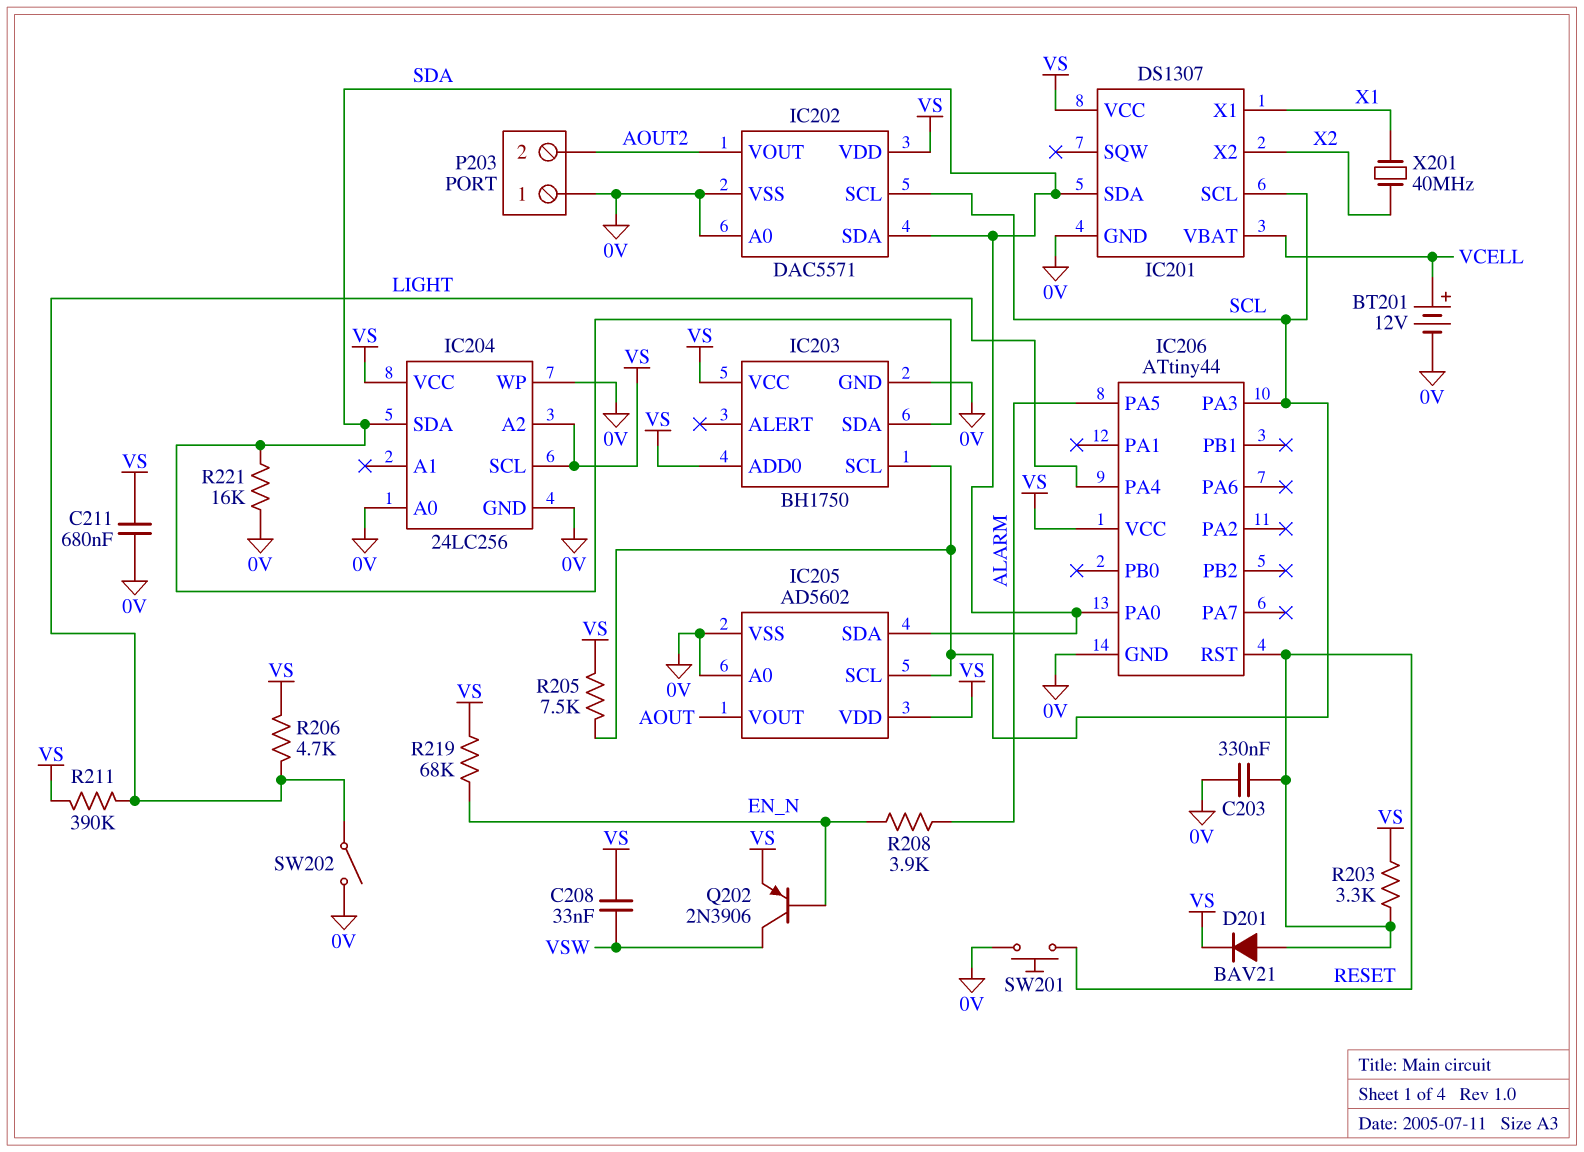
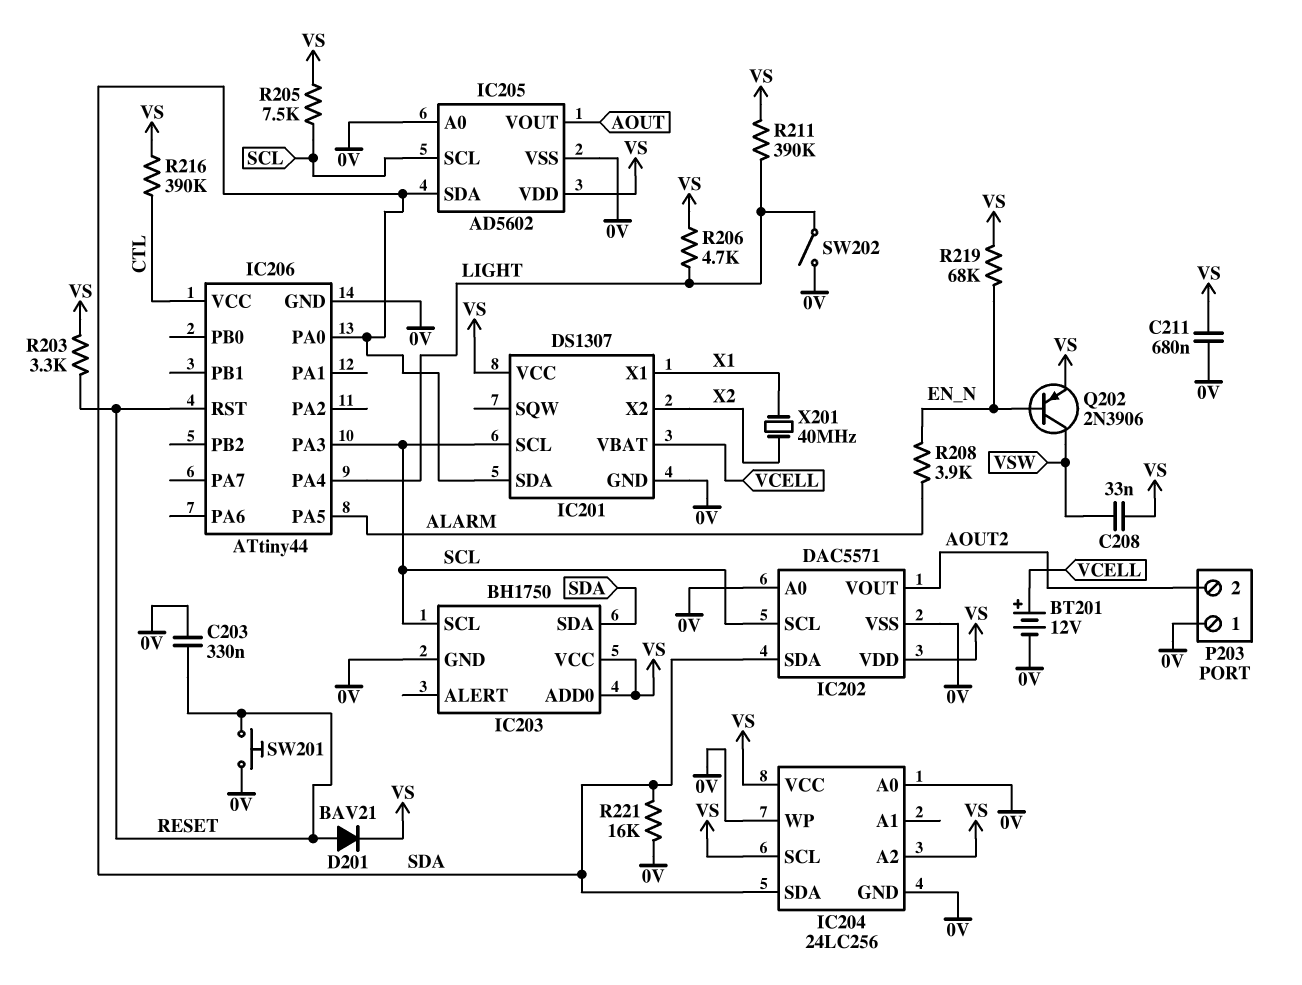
IC206 pin VCC: VS -> CTL
R216: none -> 390k (CTL, VS)

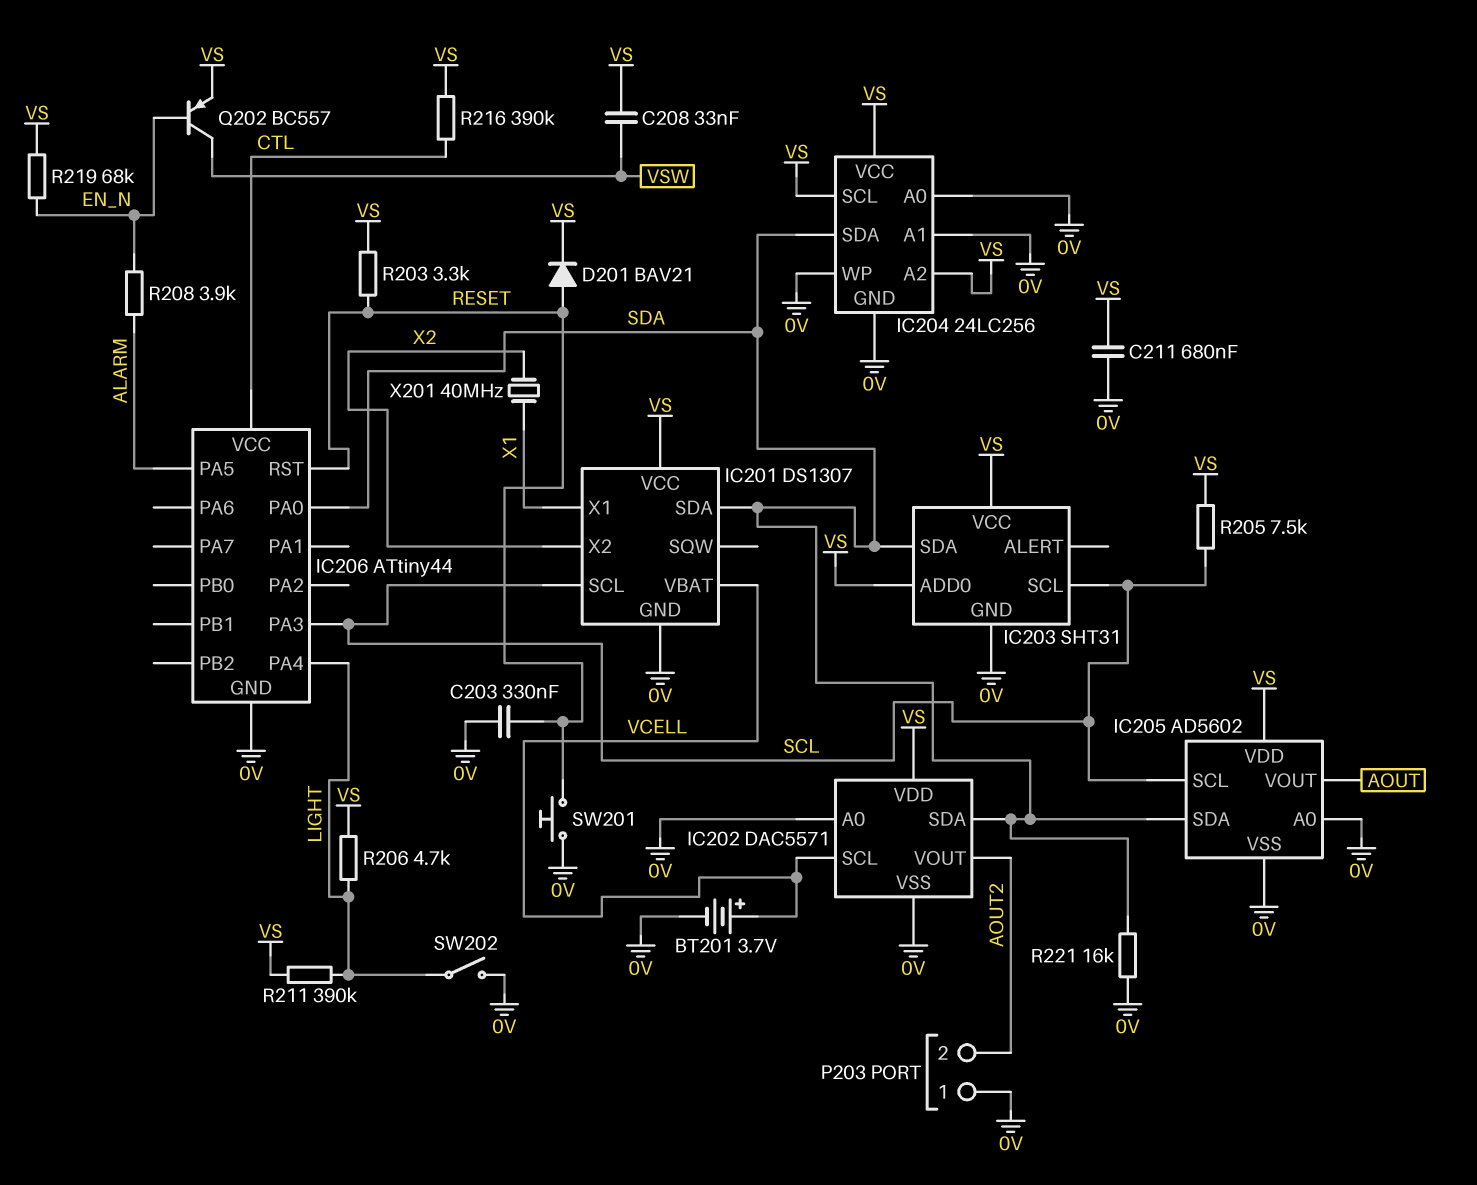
BT201: 12V (plus VCELL, minus 0V) -> 3.7V (plus VCELL, minus 0V)
IC202 pin SCL: SCL -> VCELL
IC203: BH1750 -> SHT31
IC204 pin A1: none -> 0V
Q202: PNP 2N3906 (B EN_N, C VSW, E VS) -> PNP BC557 (B EN_N, C VSW, E VS)

